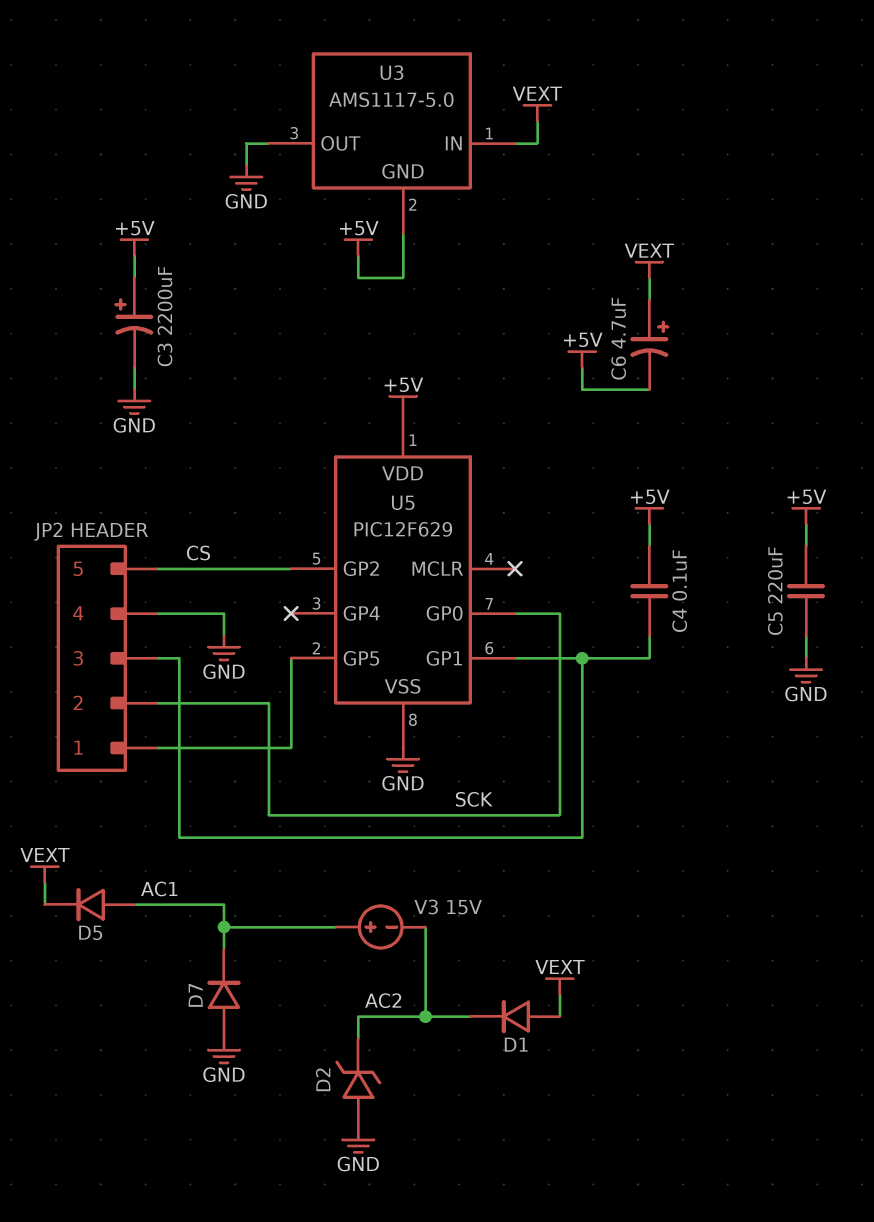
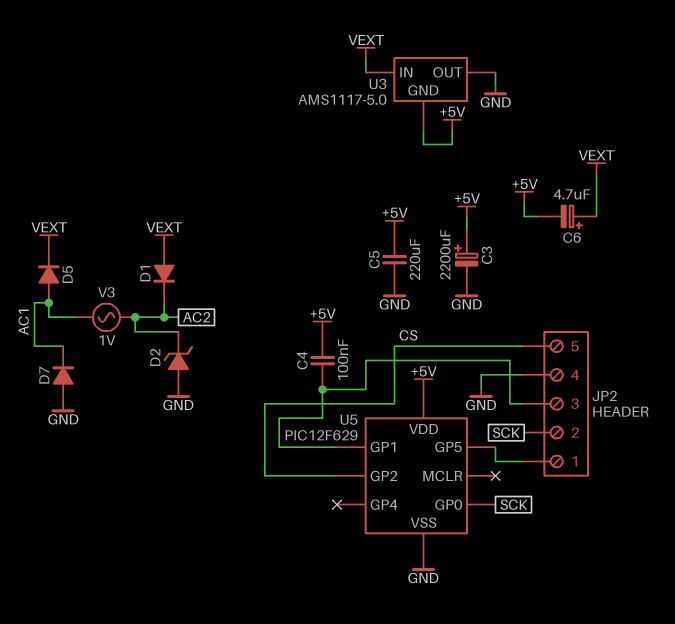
V3: 15V (plus AC1, minus AC2) -> AC 1V (AC1, AC2)

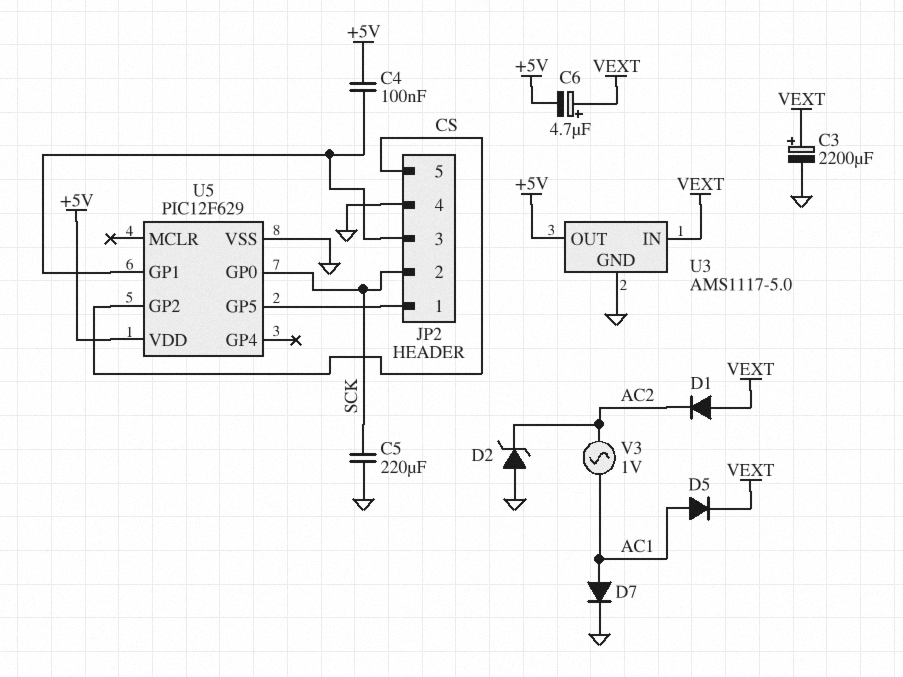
C3: 2200uF (plus +5V, minus GND) -> 2200uF (plus VEXT, minus GND)
C5: 220uF (+5V, GND) -> 220uF (GND, SCK)
D7: diode (A GND, K AC1) -> diode (A AC1, K GND)
U3 pin GND: +5V -> GND
U3 pin OUT: GND -> +5V

